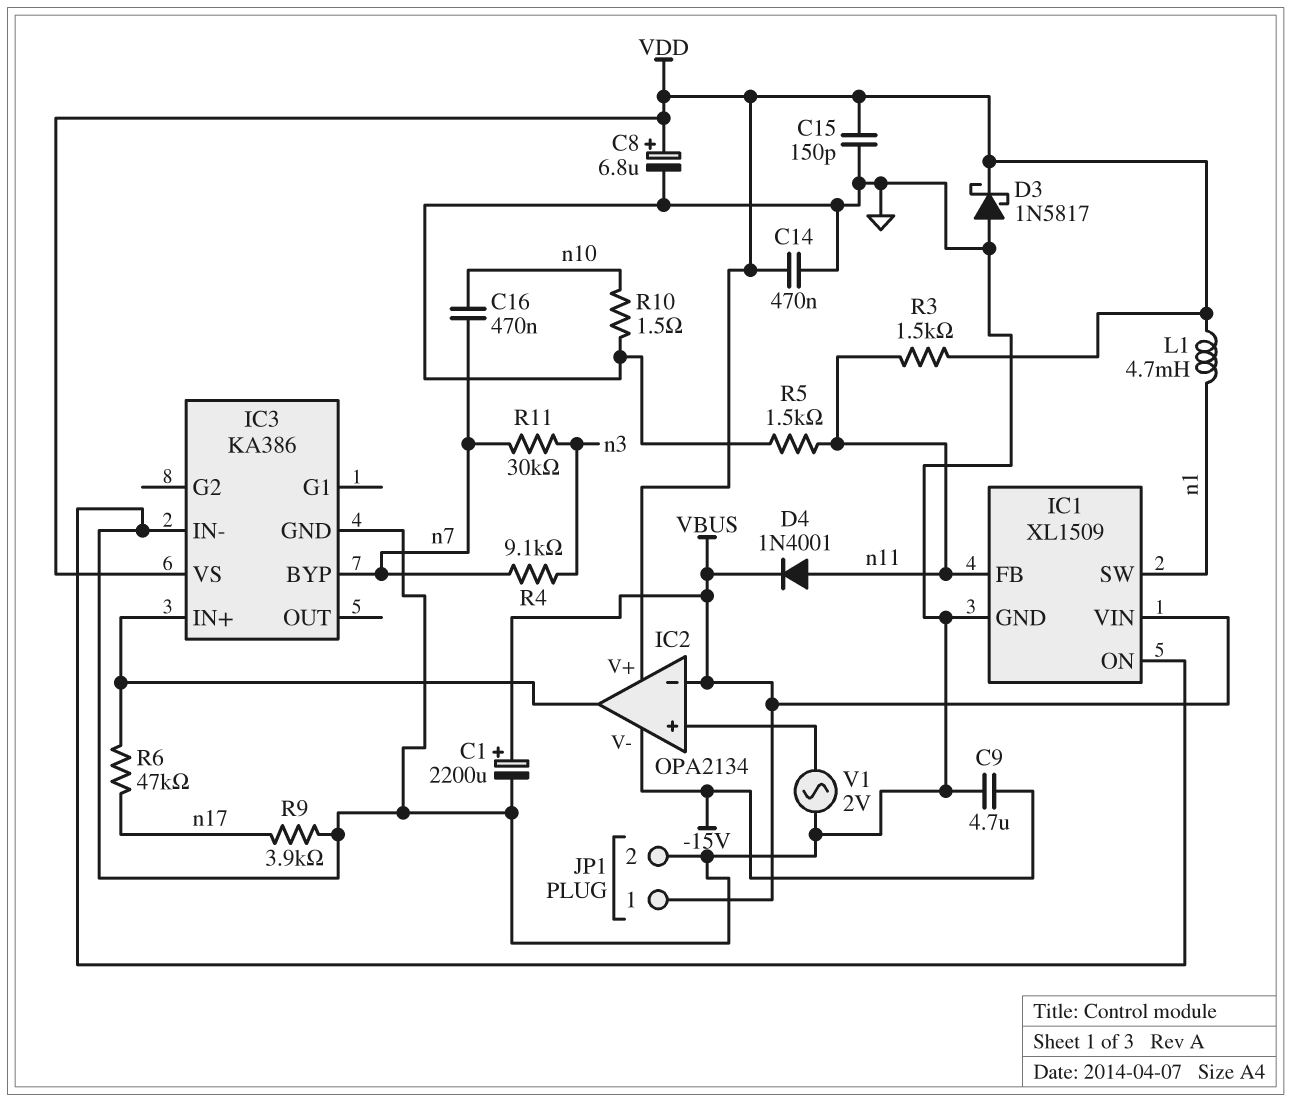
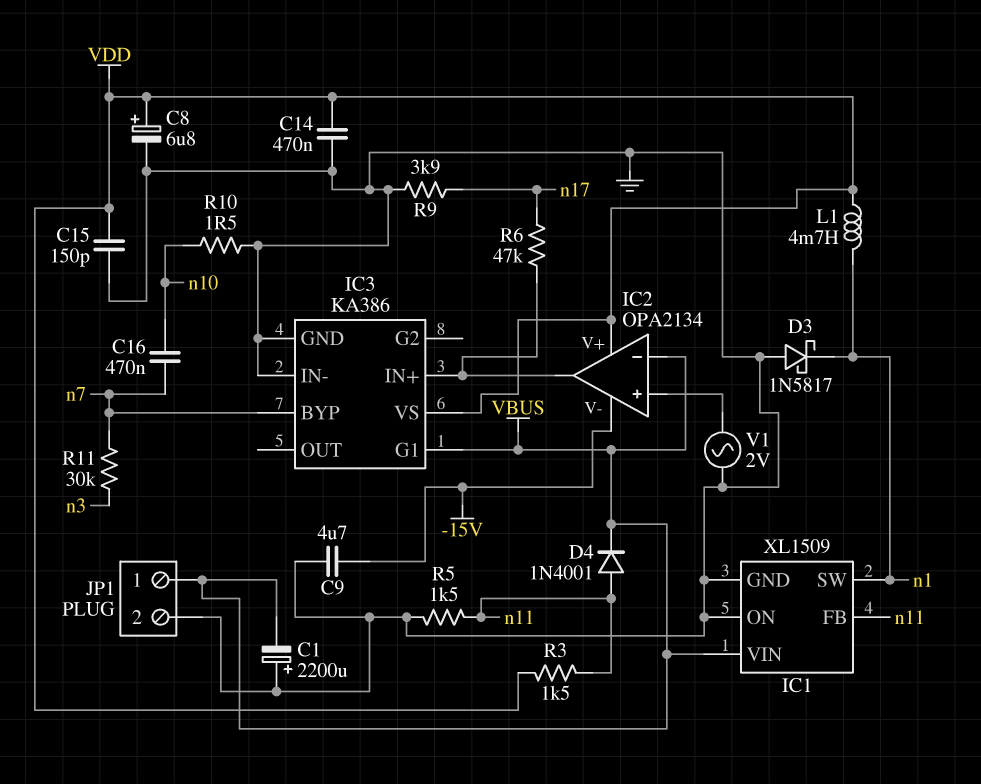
C1: 2200uF (plus VBUS, minus GND) -> 2200uF (plus GND, minus VBUS)
D3: schottky 1N5817 (A GND, K VDD) -> schottky 1N5817 (A GND, K n1)
IC3 pin G1: none -> VBUS
R4: 9.1k (n3, n7) -> none

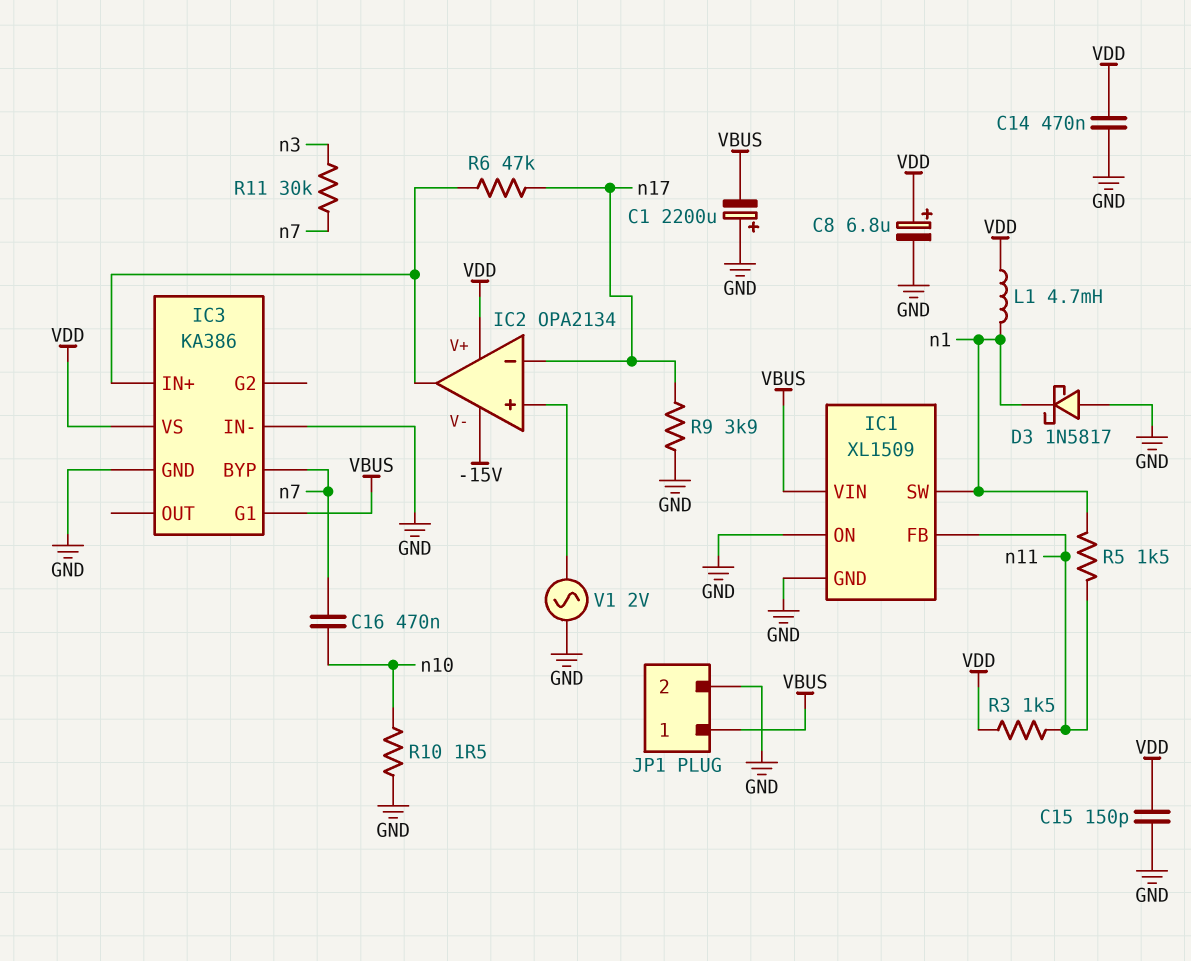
C9: 4.7uF (-15V, GND) -> none
D4: diode 1N4001 (A n11, K VBUS) -> none
IC2 pin in-: VBUS -> n17
R5: 1.5k (GND, n11) -> 1.5k (n1, n11)

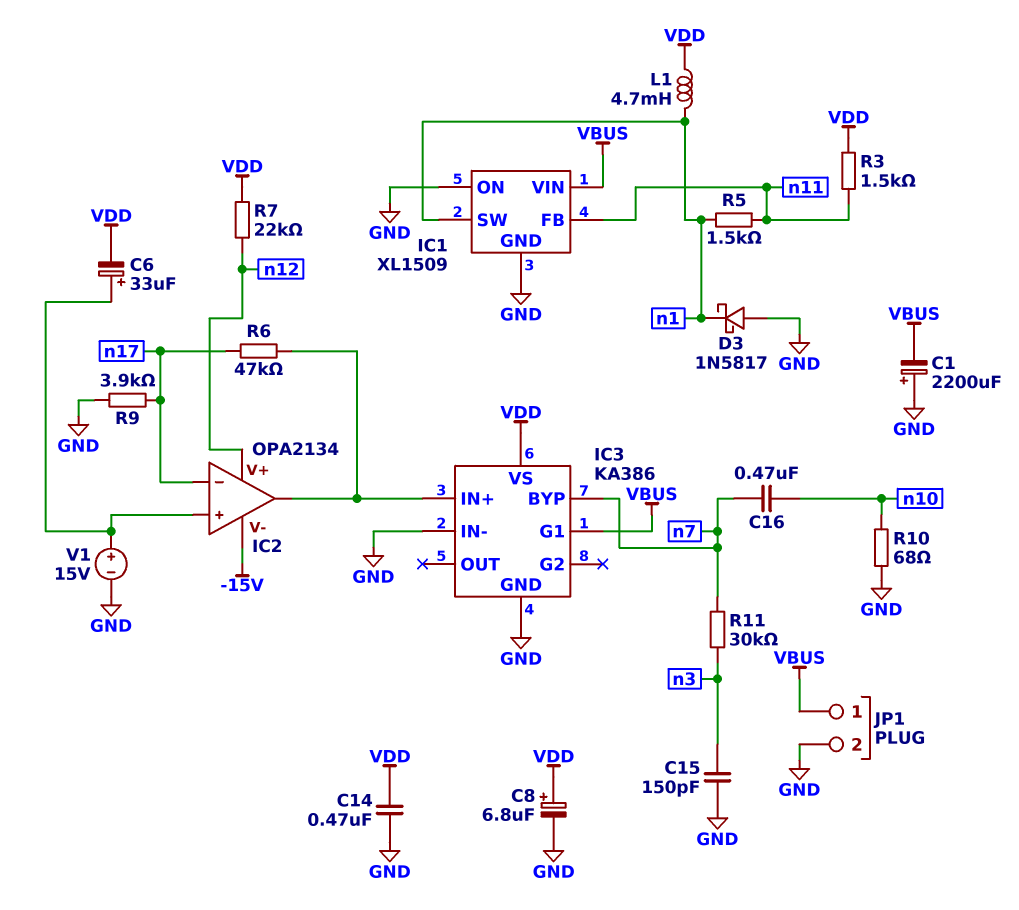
C6: none -> 33uF (plus IC2/in+, minus VDD)
C15: 150pF (GND, VDD) -> 150pF (GND, n3)
IC2 pin V+: VDD -> n12
R7: none -> 22k (VDD, n12)
R10: 1.5 (GND, n10) -> 68 (GND, n10)
V1: AC 2V (GND, IC2/in+) -> 15V (plus IC2/in+, minus GND)

